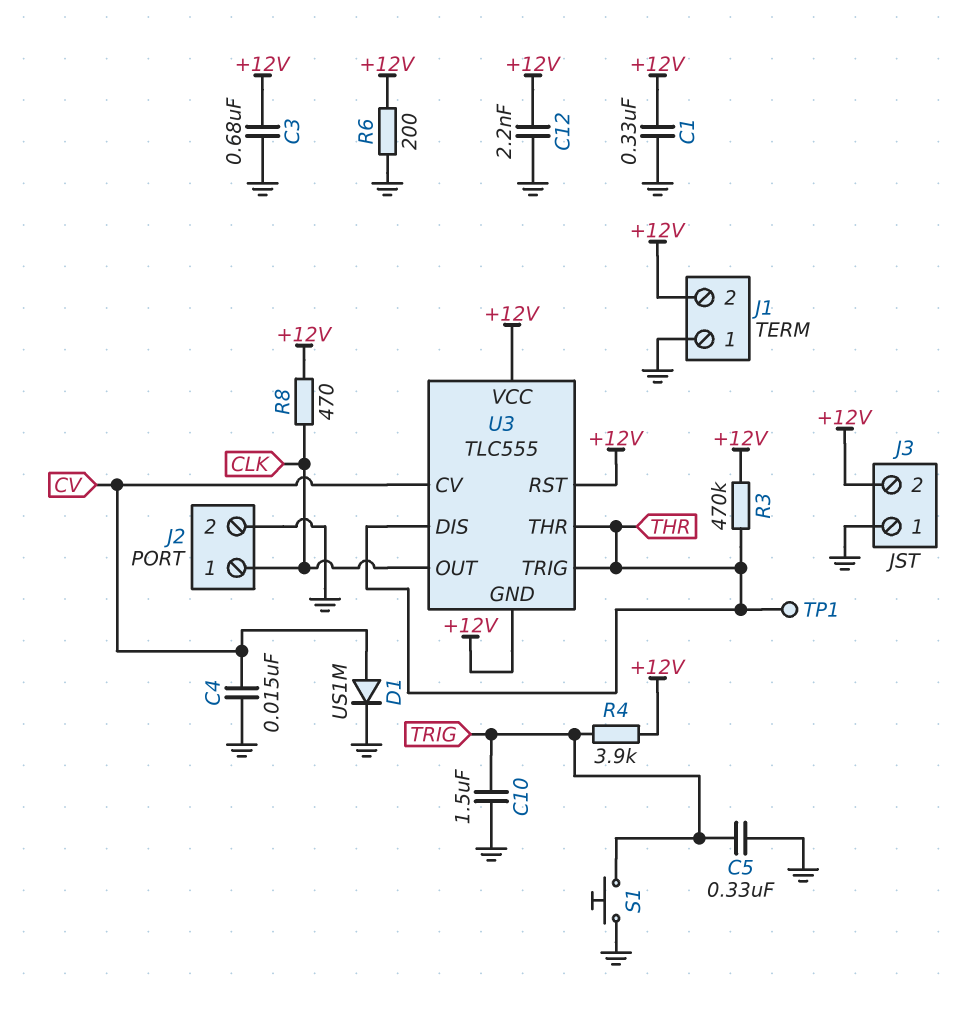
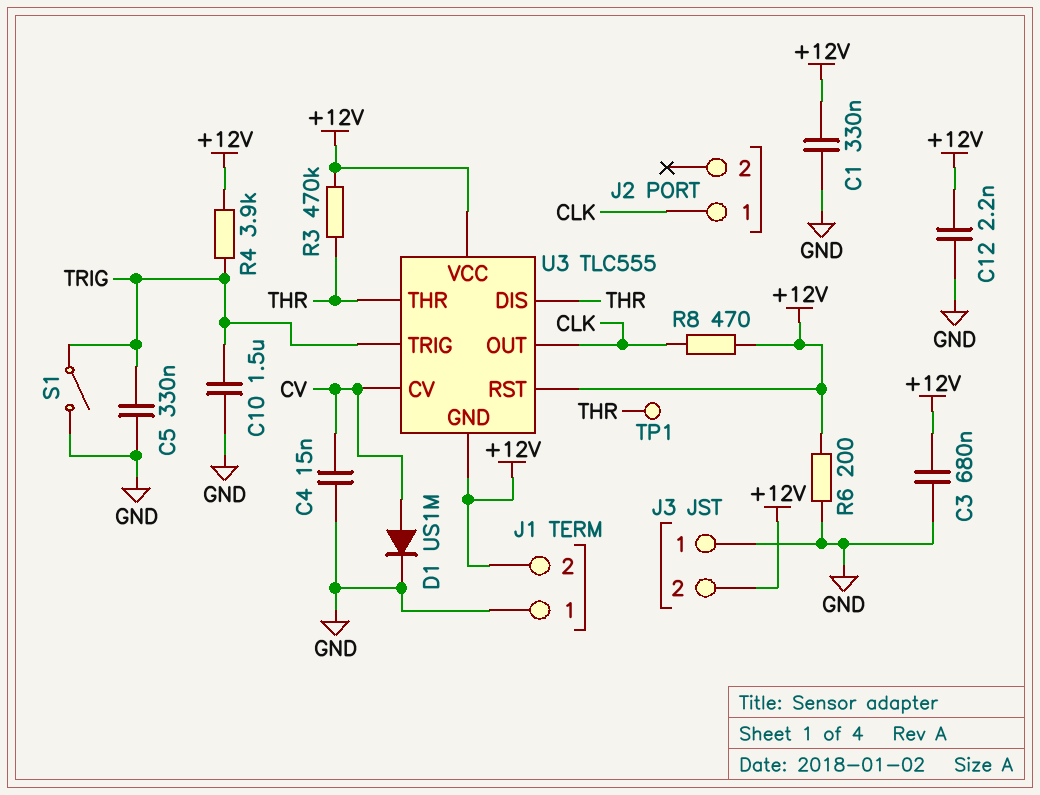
J2 pin 2: GND -> none
S1: button (GND, TRIG) -> switch (GND, TRIG)
U3 pin TRIG: THR -> TRIG

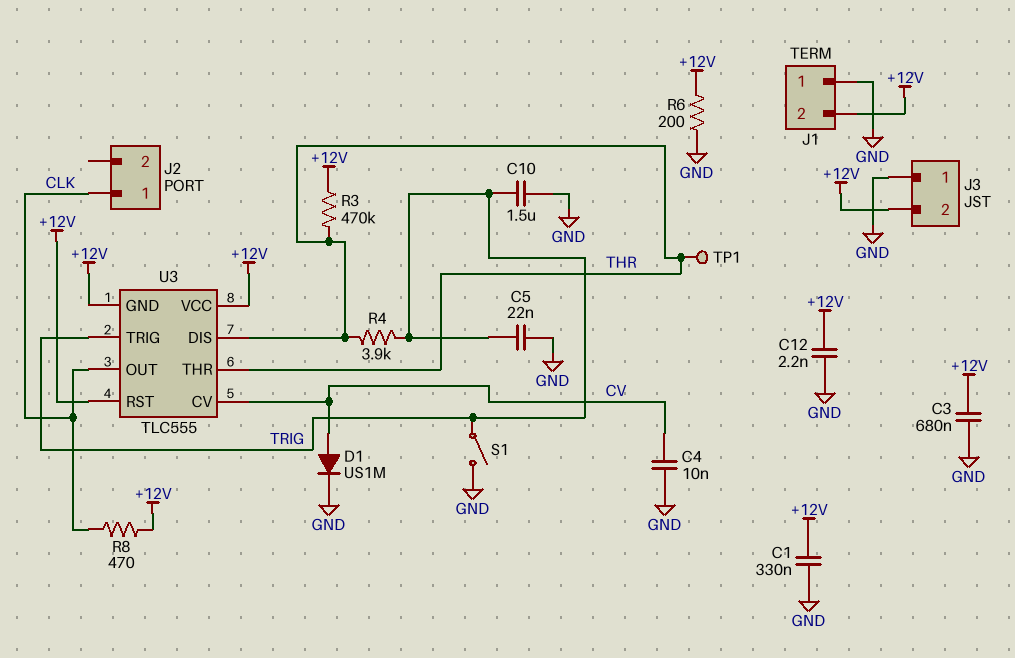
C4: 15nF (CV, GND) -> 10nF (CV, GND)
C5: 330nF (GND, TRIG) -> 22nF (GND, TRIG)
R4: 3.9k (+12V, TRIG) -> 3.9k (THR, TRIG)

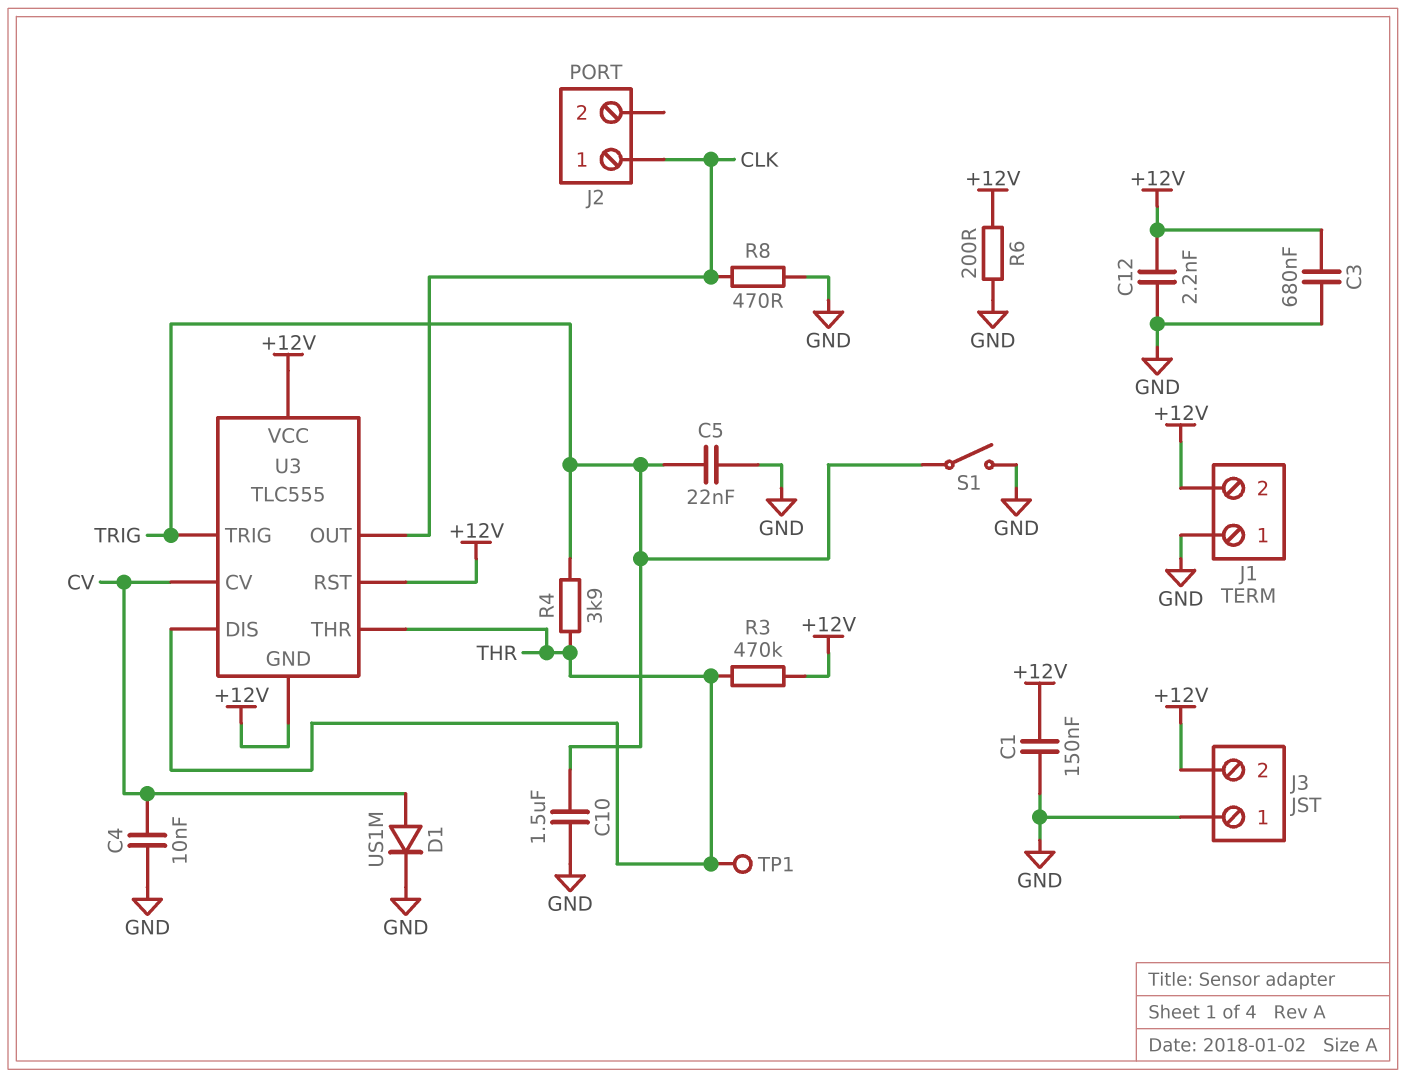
C1: 330nF (+12V, GND) -> 150nF (+12V, GND)
R8: 470 (+12V, CLK) -> 470 (CLK, GND)

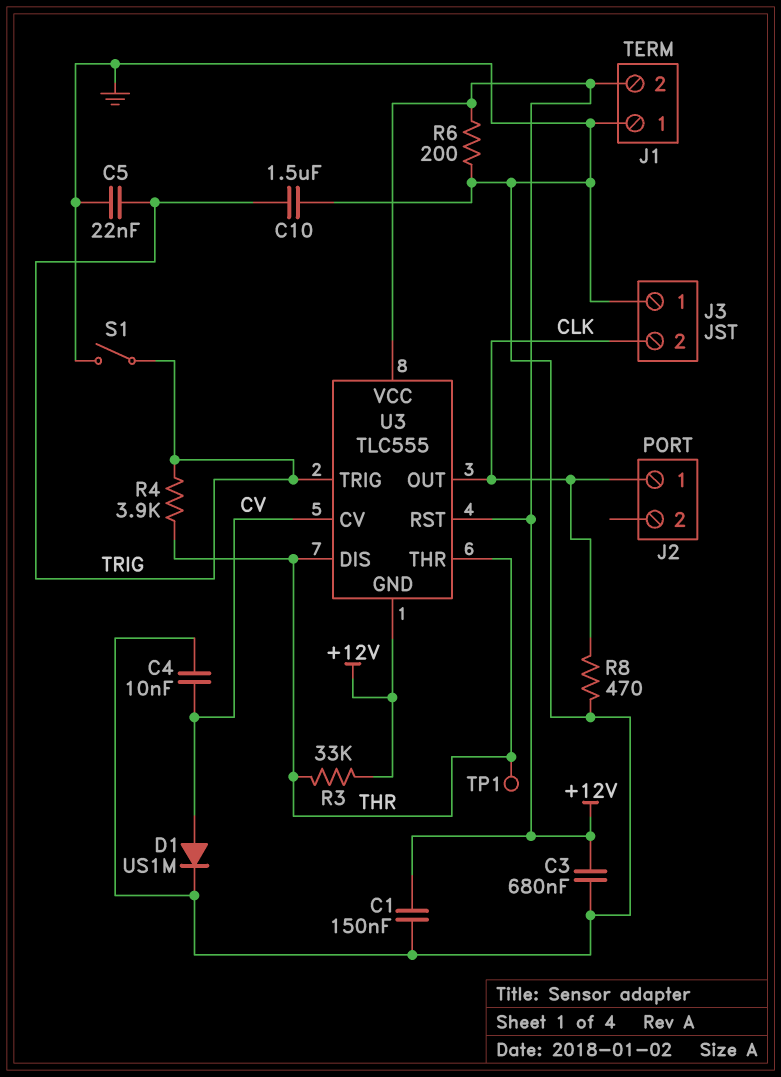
C12: 2.2nF (+12V, GND) -> none
J3 pin 2: +12V -> CLK
R3: 470k (+12V, THR) -> 33k (+12V, THR)

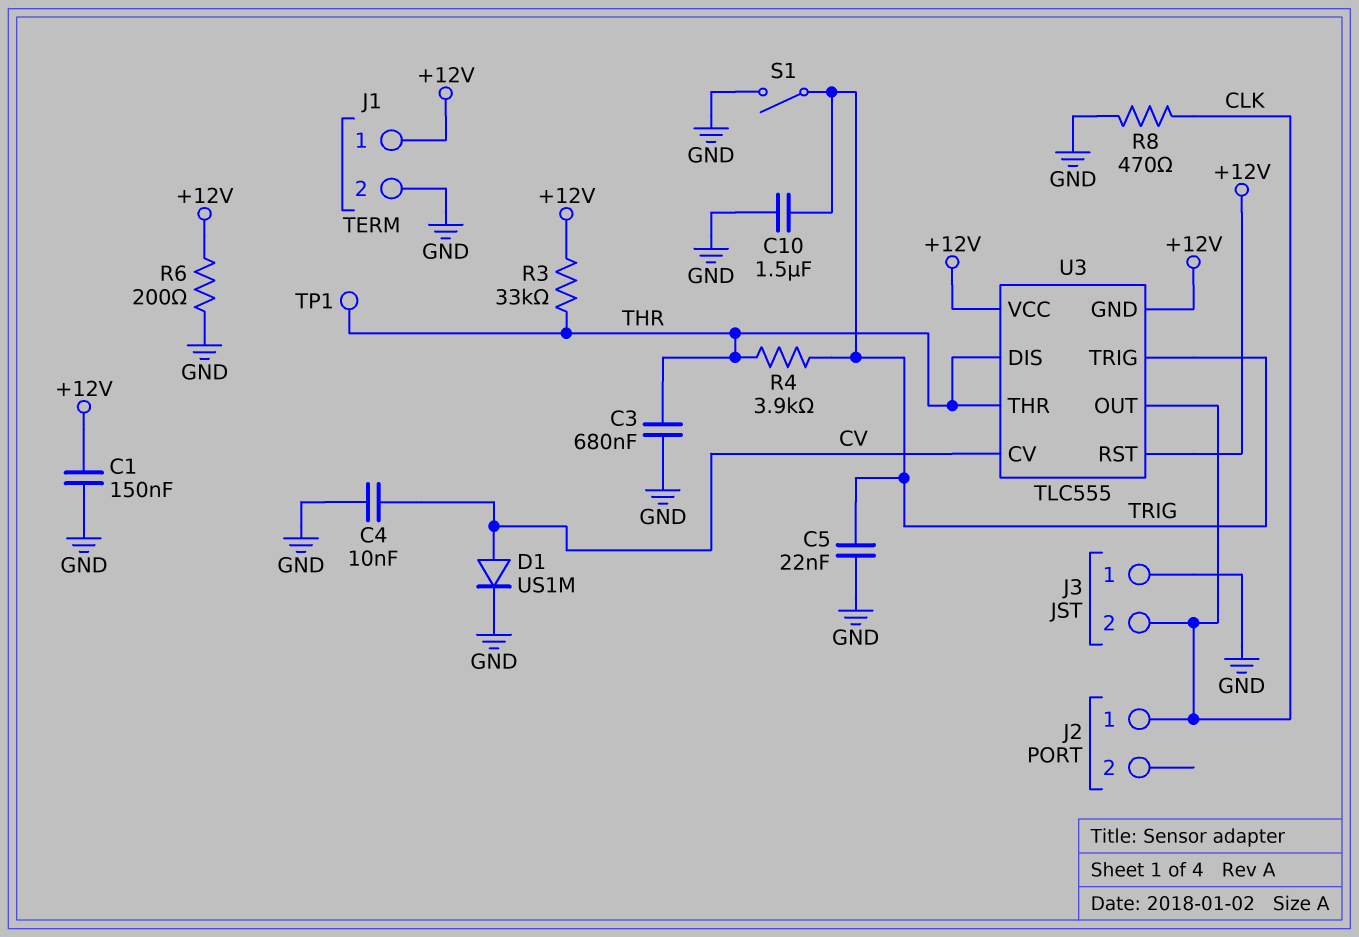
C3: 680nF (+12V, GND) -> 680nF (GND, THR)
J1 pin 1: GND -> +12V
J1 pin 2: +12V -> GND

